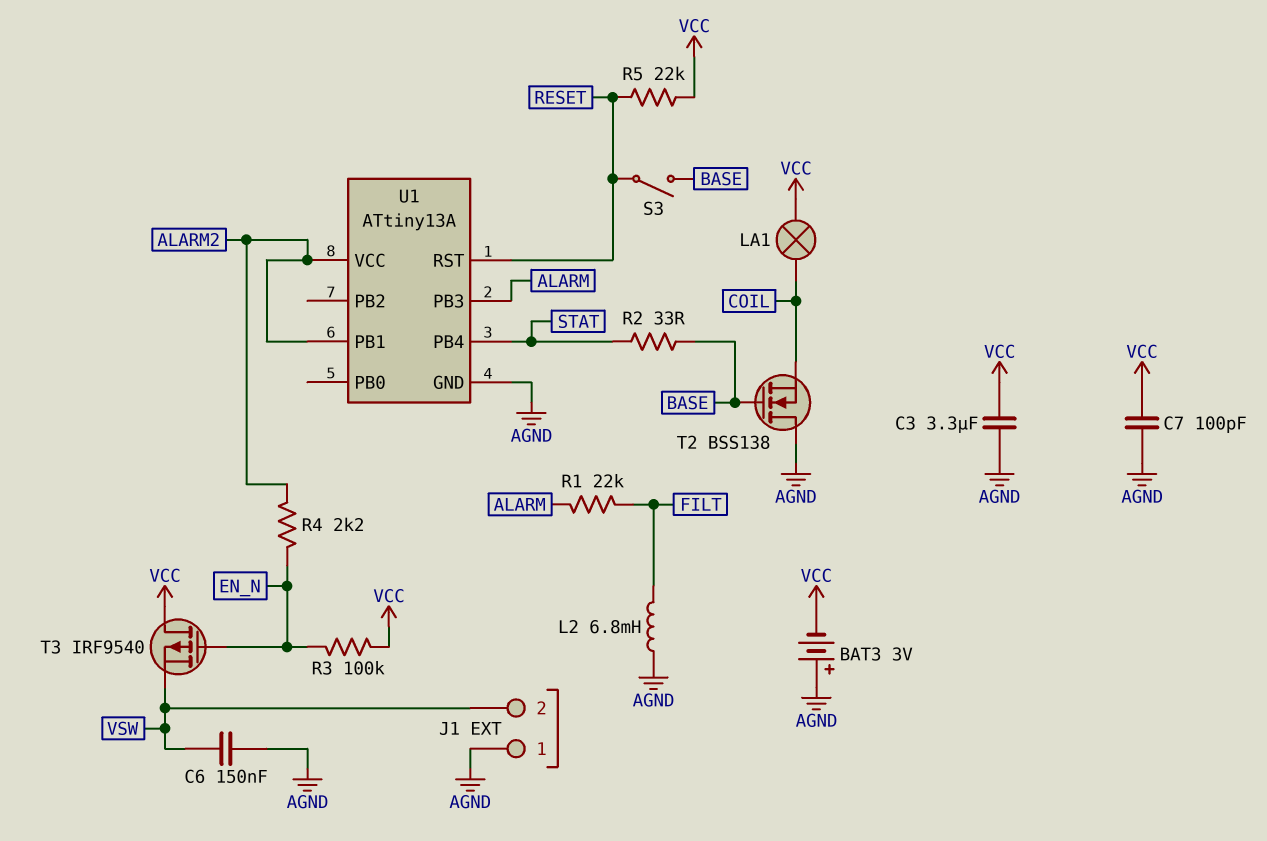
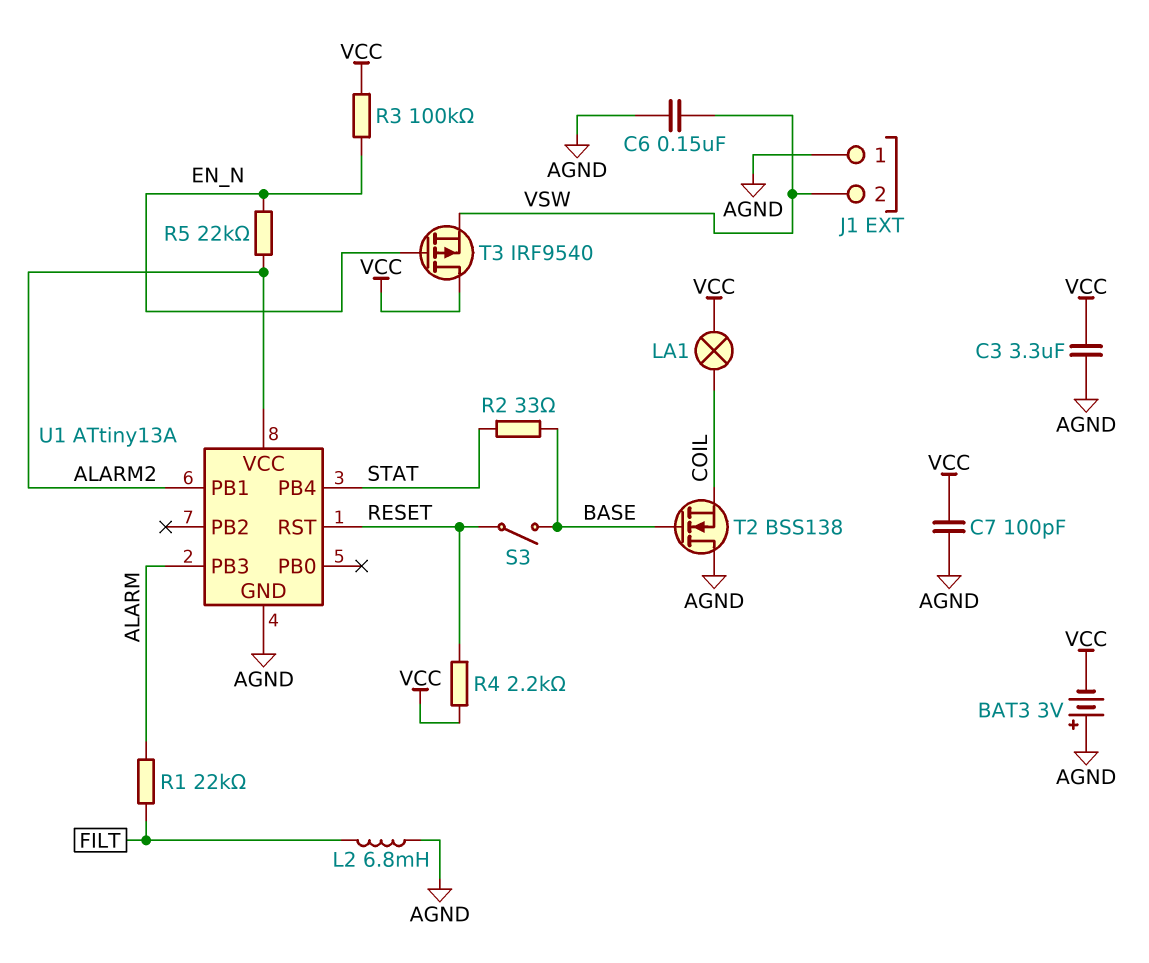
R4: 2.2k (ALARM2, EN_N) -> 2.2k (RESET, VCC)
R5: 22k (RESET, VCC) -> 22k (ALARM2, EN_N)

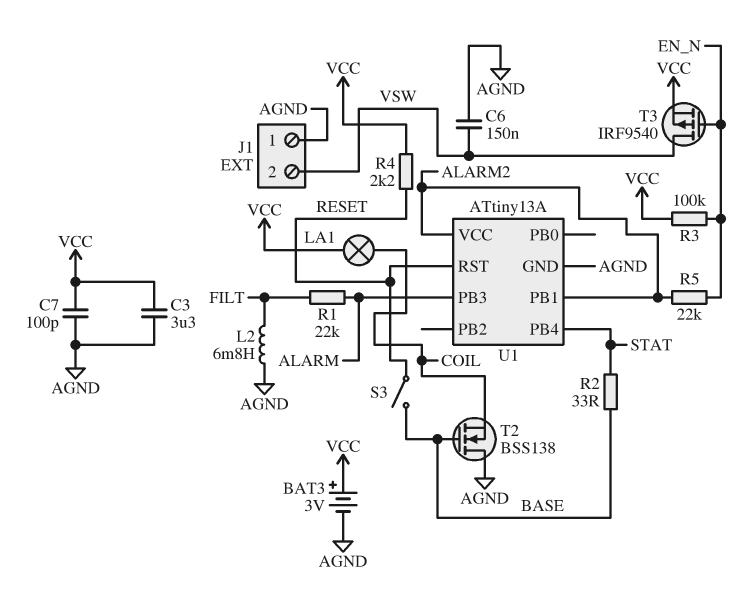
BAT3: 3V (plus AGND, minus VCC) -> 3V (plus VCC, minus AGND)
T3: PMOS IRF9540 (G EN_N, D VCC, S VSW) -> PMOS IRF9540 (G EN_N, D VSW, S VCC)

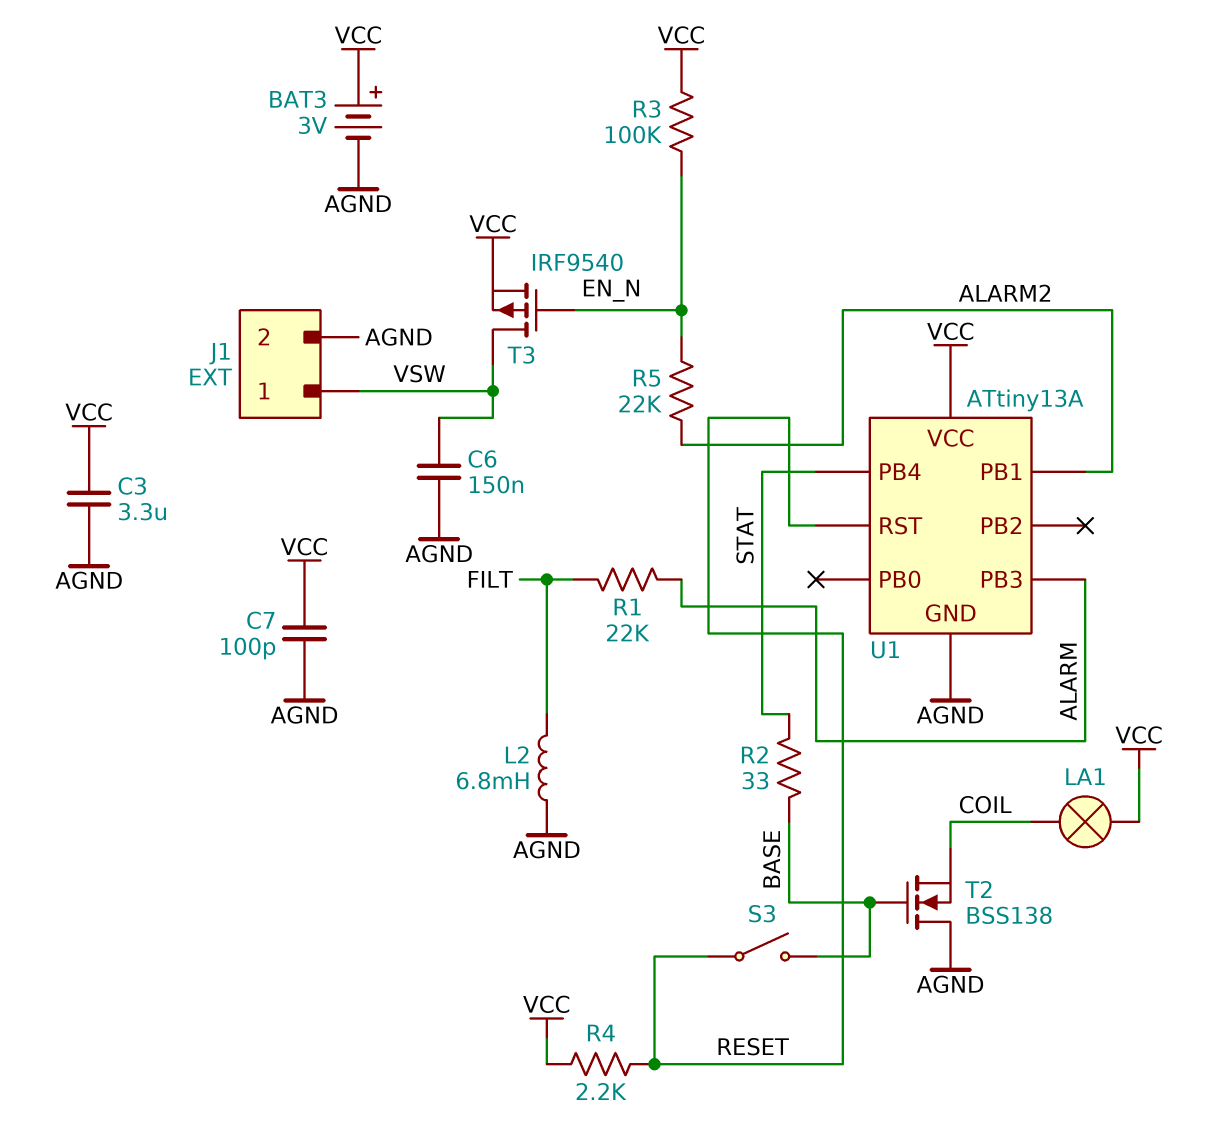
J1 pin 1: AGND -> VSW
J1 pin 2: VSW -> AGND
U1 pin VCC: ALARM2 -> VCC

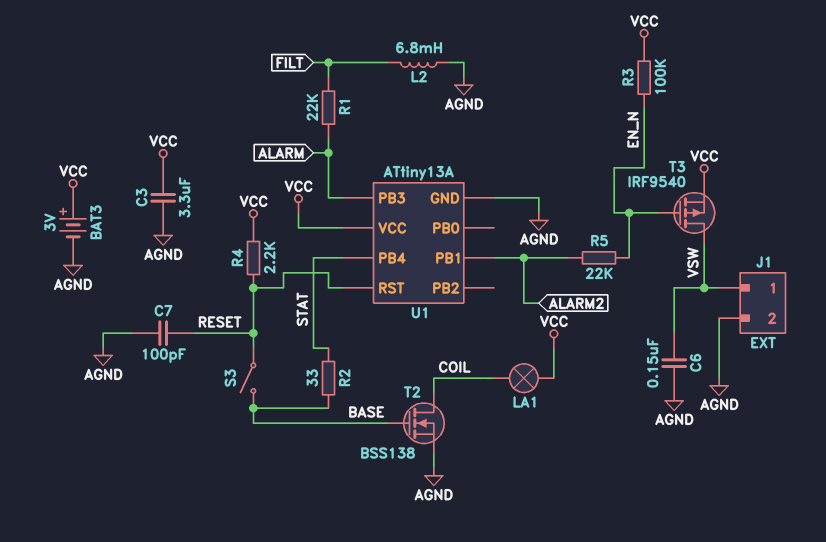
C7: 100pF (AGND, VCC) -> 100pF (AGND, RESET)
T2: NMOS BSS138 (G BASE, D AGND, S COIL) -> NMOS BSS138 (G BASE, D COIL, S AGND)

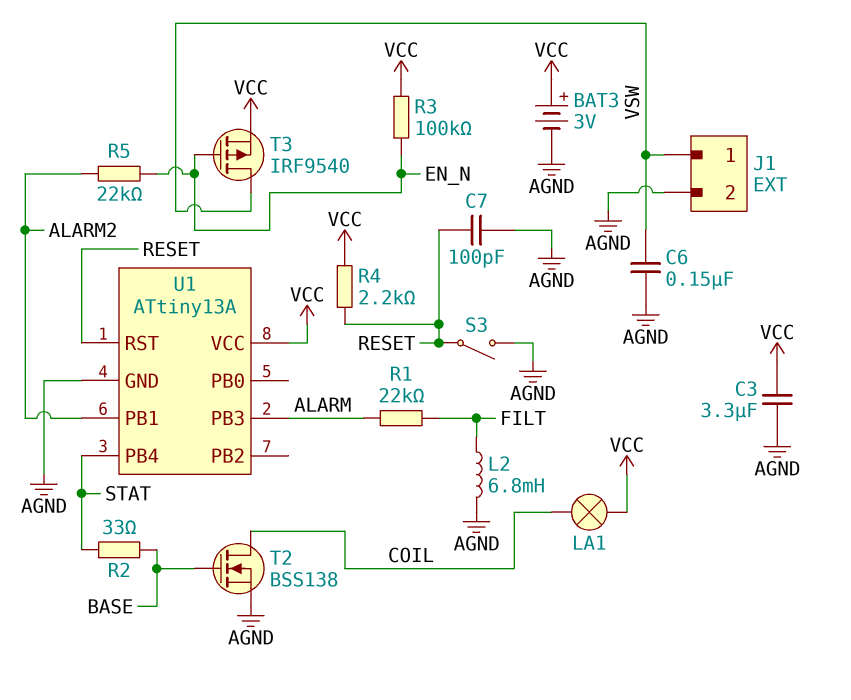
S3: switch (BASE, RESET) -> switch (AGND, RESET)

